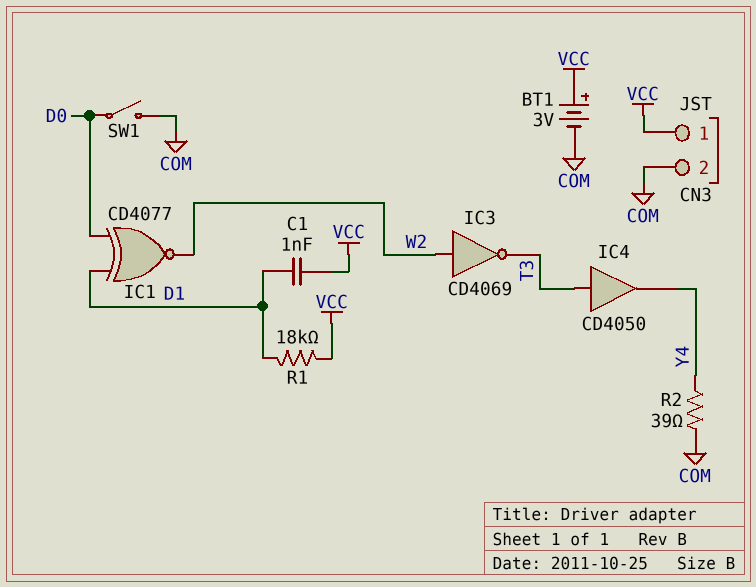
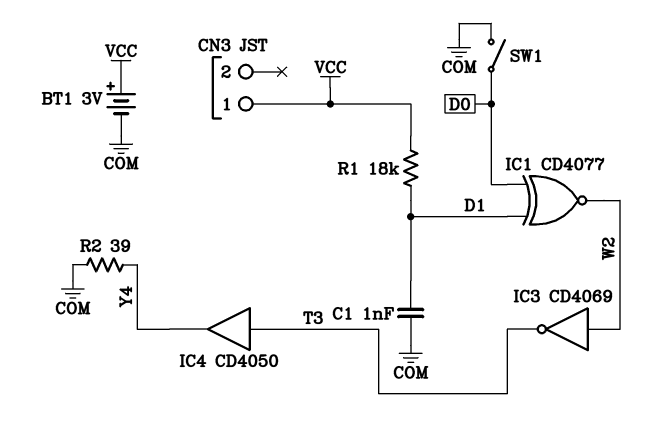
C1: 1nF (D1, VCC) -> 1nF (COM, D1)
CN3 pin 2: COM -> none

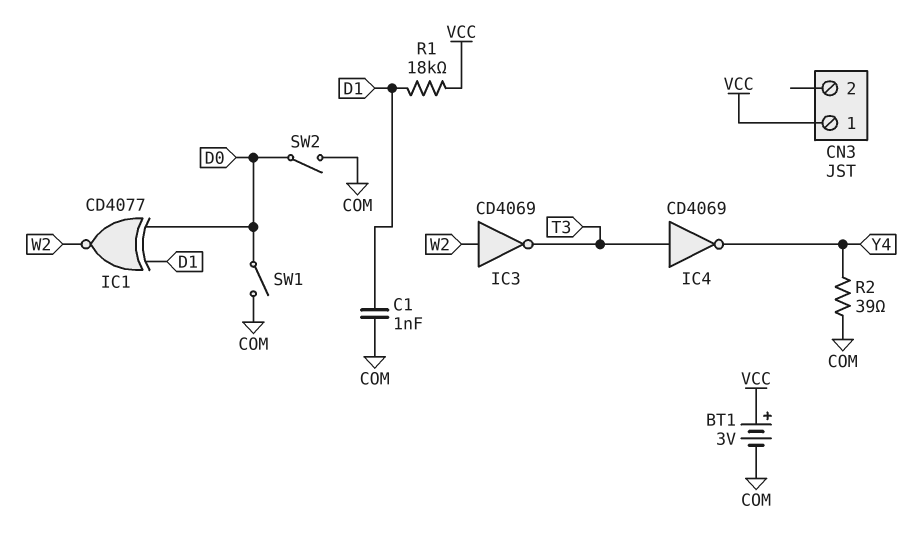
IC4: buffer CD4050 (in T3, out Y4) -> NOT CD4069 (in T3, out Y4)
SW2: none -> switch (COM, D0)

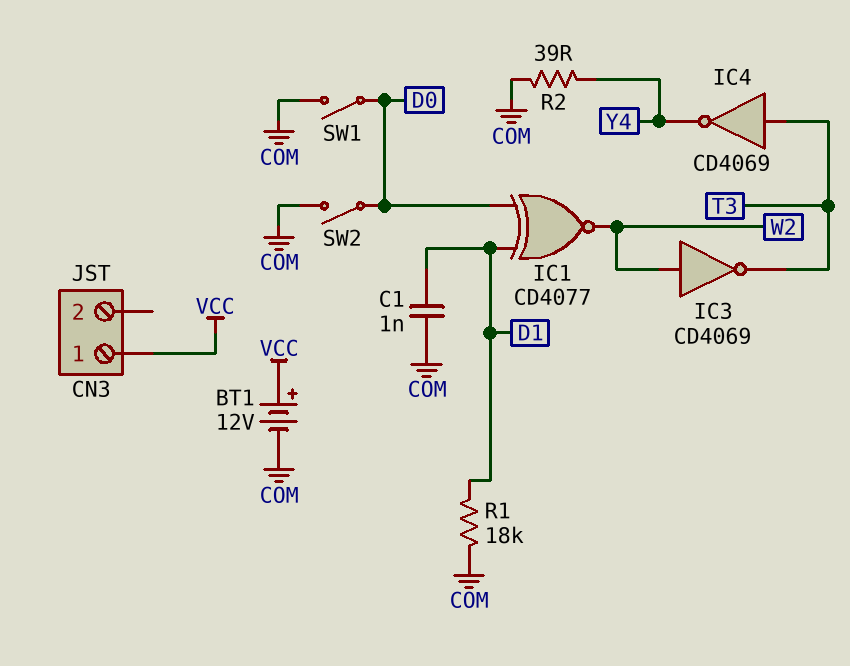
BT1: 3V (plus VCC, minus COM) -> 12V (plus VCC, minus COM)
R1: 18k (D1, VCC) -> 18k (COM, D1)

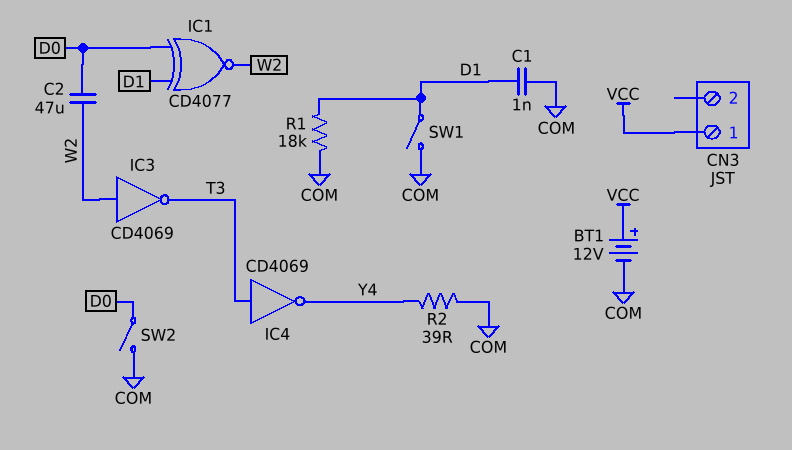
C2: none -> 47uF (D0, W2)
SW1: switch (COM, D0) -> switch (COM, D1)

